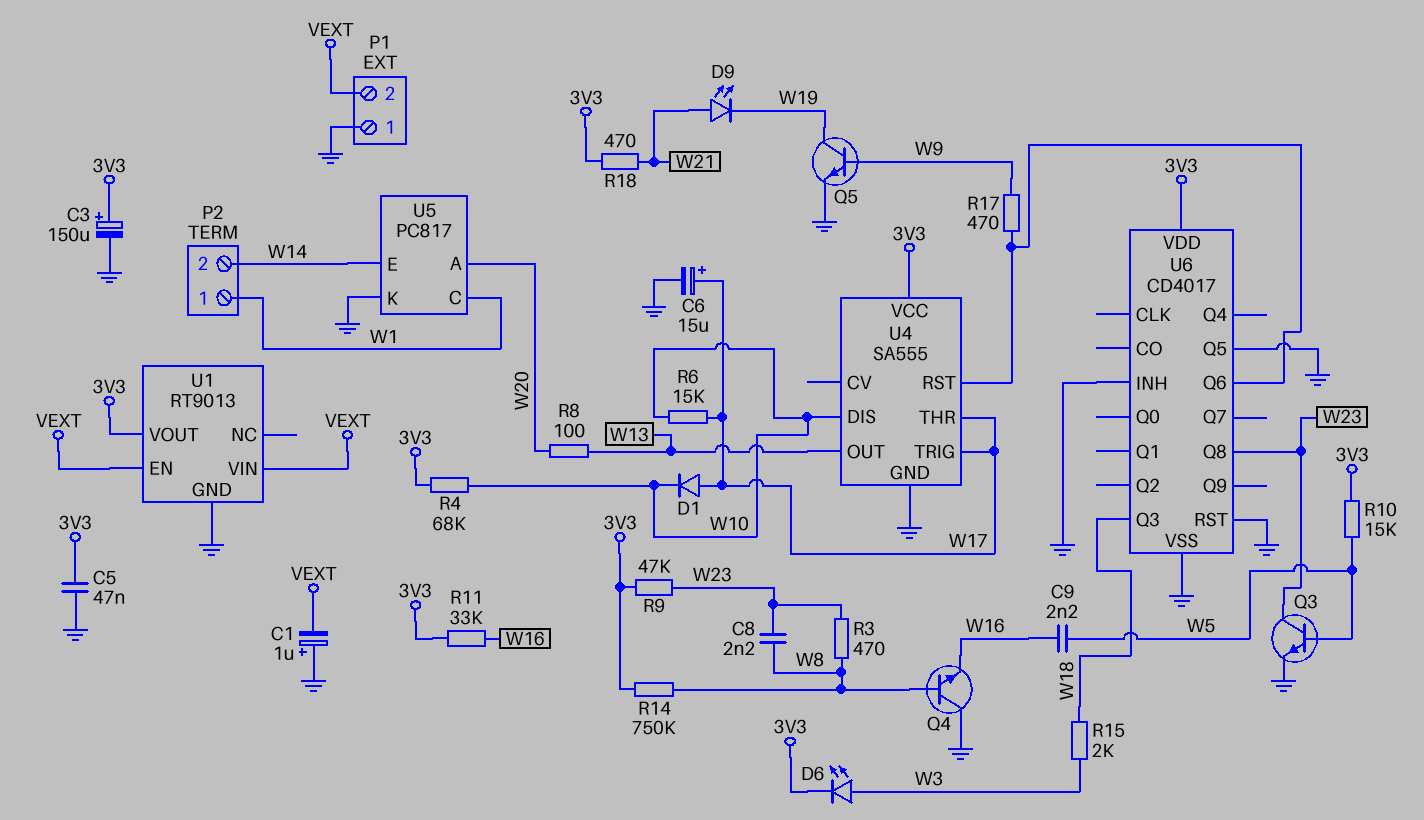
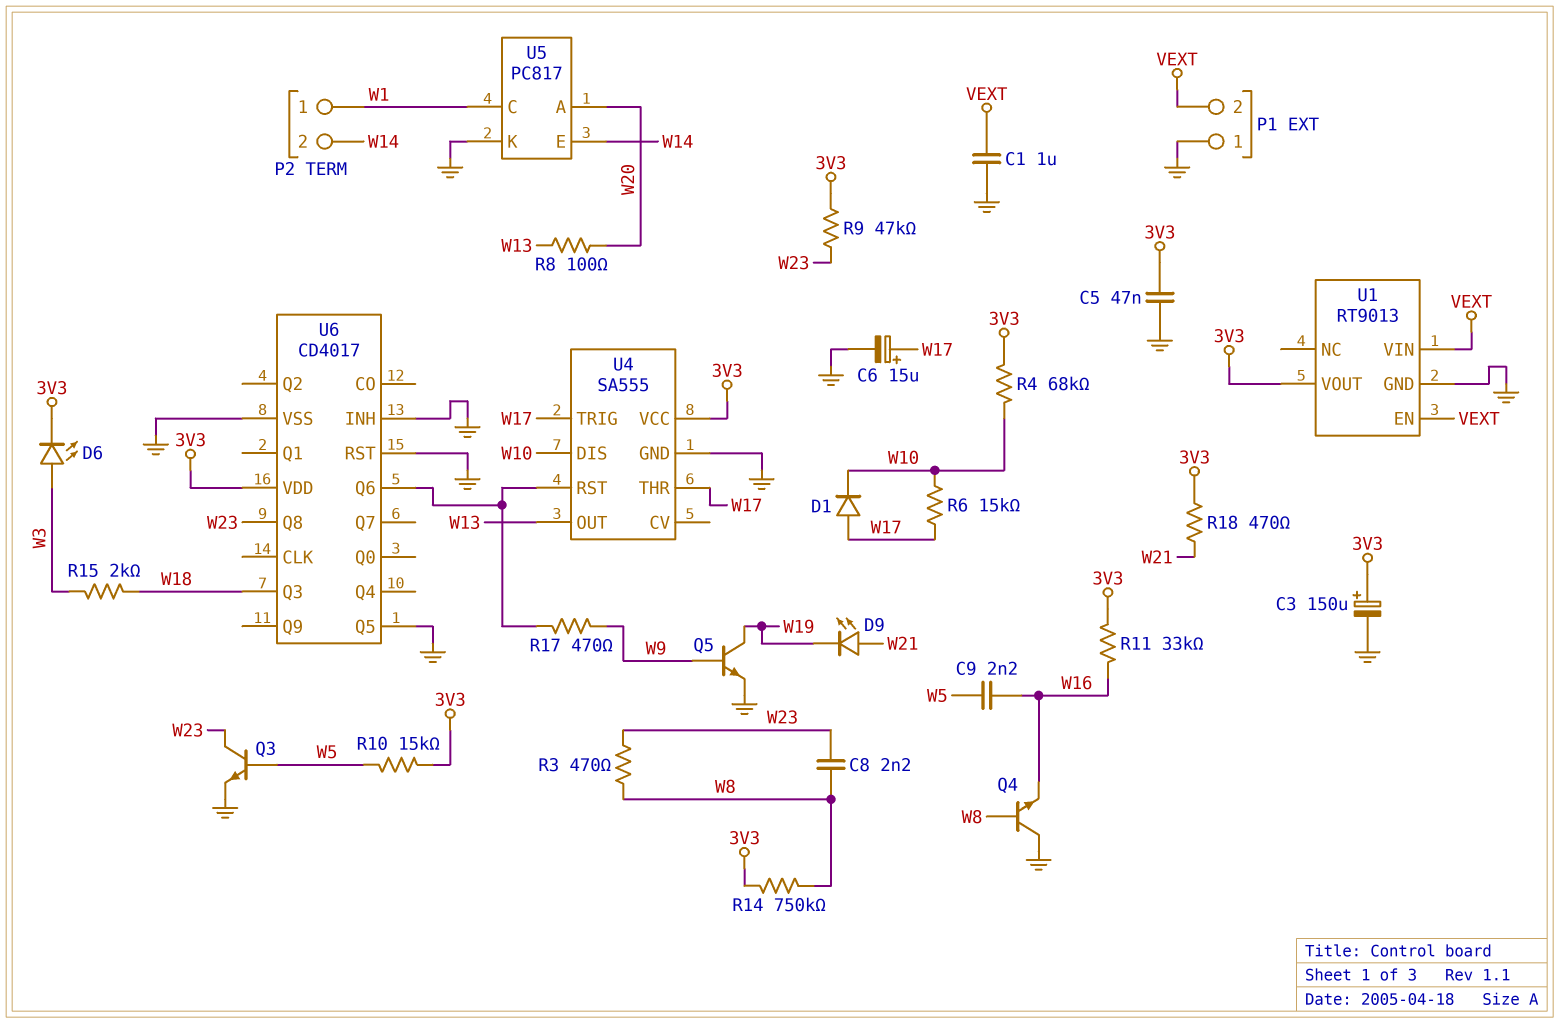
C1: 1uF (plus GND, minus VEXT) -> 1uF (GND, VEXT)

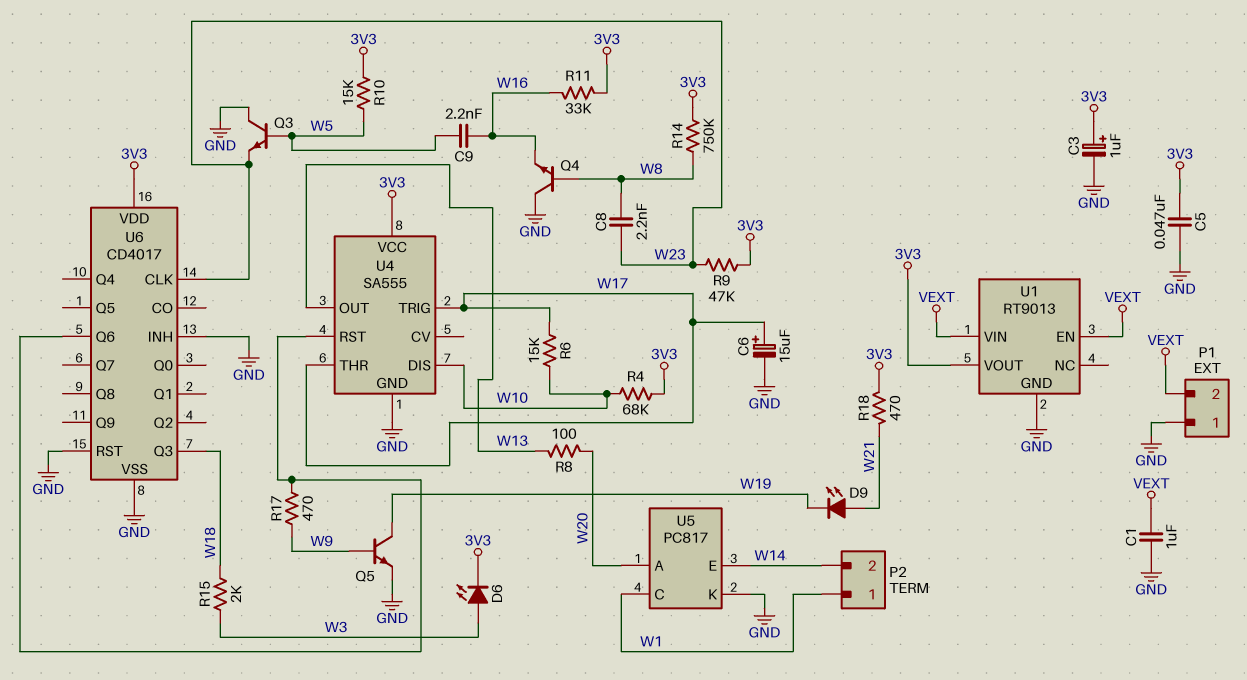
C3: 150uF (plus 3V3, minus GND) -> 1uF (plus 3V3, minus GND)
D1: diode (A W17, K W10) -> none
Q3: NPN (B W5, C W23, E GND) -> NPN (B W5, C GND, E W23)
R3: 470 (W8, W23) -> none
U6 pin CLK: none -> W23
U6 pin Q5: GND -> none
U6 pin Q8: W23 -> none

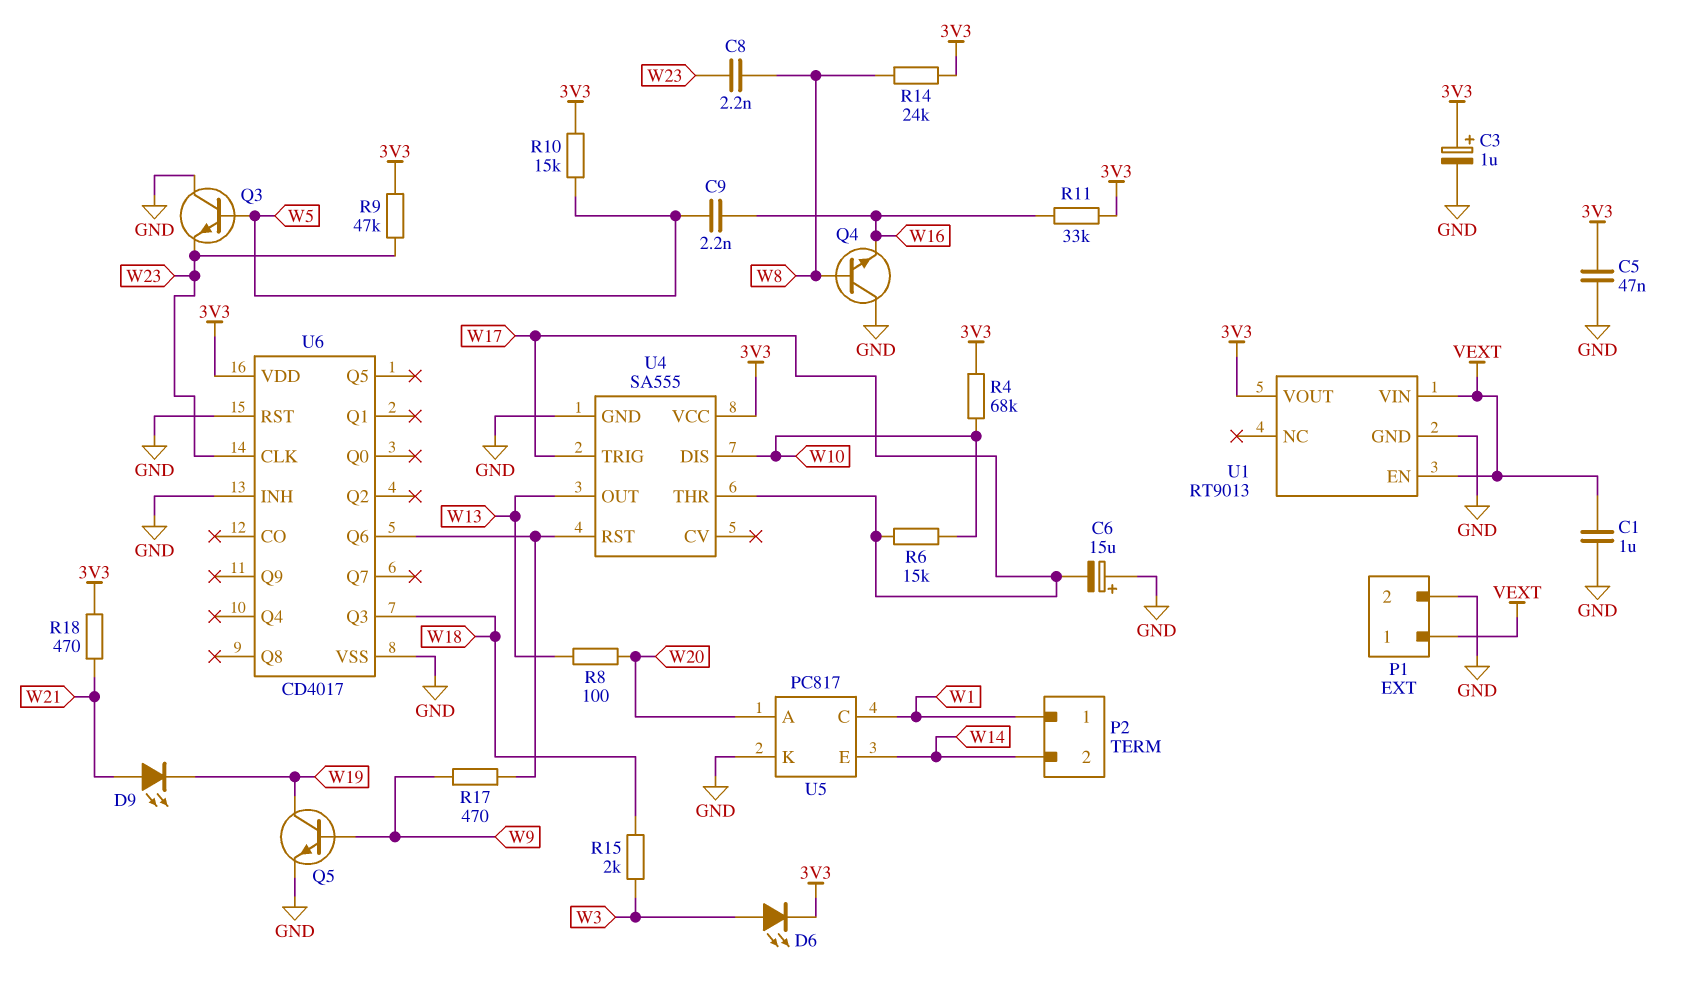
C6: 15uF (plus W17, minus GND) -> 15uF (plus GND, minus W17)
P1 pin 1: GND -> VEXT
P1 pin 2: VEXT -> GND
R14: 750k (3V3, W8) -> 24k (3V3, W8)

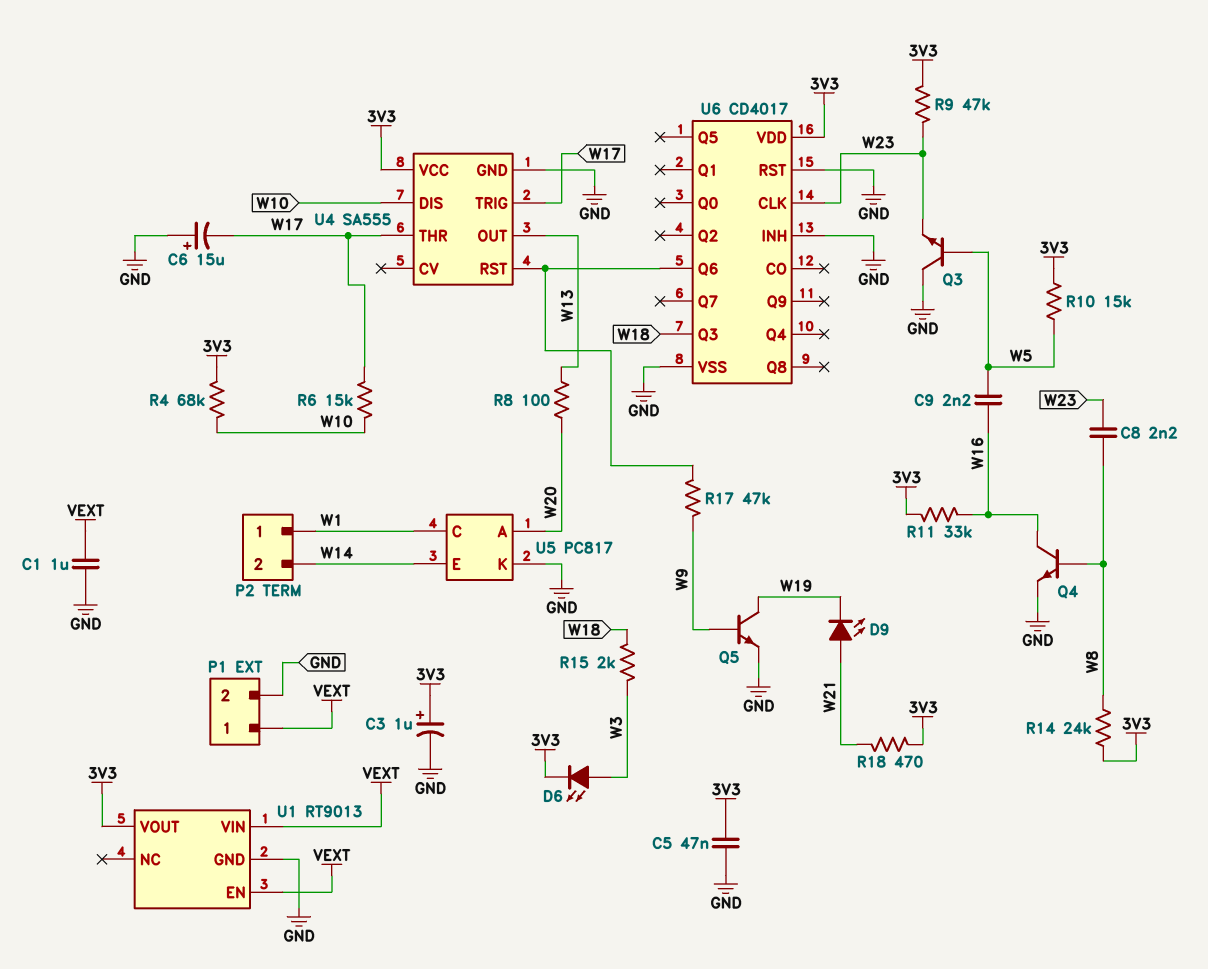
Q4: NPN (B W8, C GND, E W16) -> NPN (B W8, C W16, E GND)
R17: 470 (U4/RST, W9) -> 47k (U4/RST, W9)

